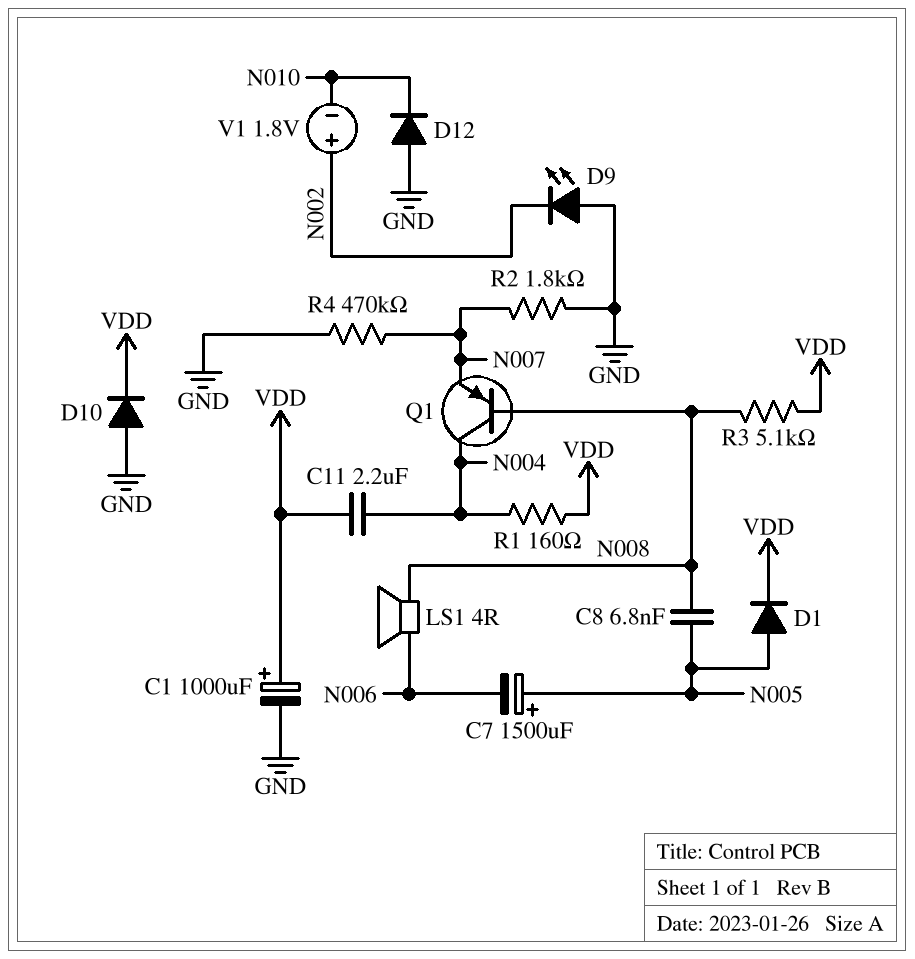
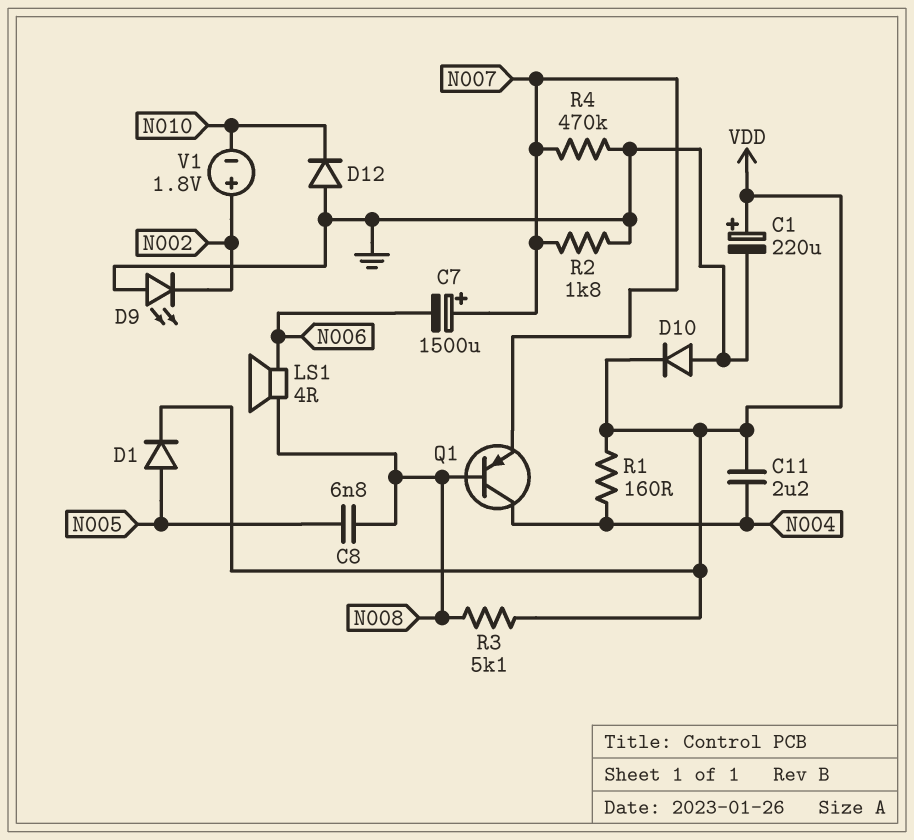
C1: 1000uF (plus VDD, minus GND) -> 220uF (plus VDD, minus GND)
C7: 1500uF (plus N005, minus N006) -> 1500uF (plus N007, minus N006)

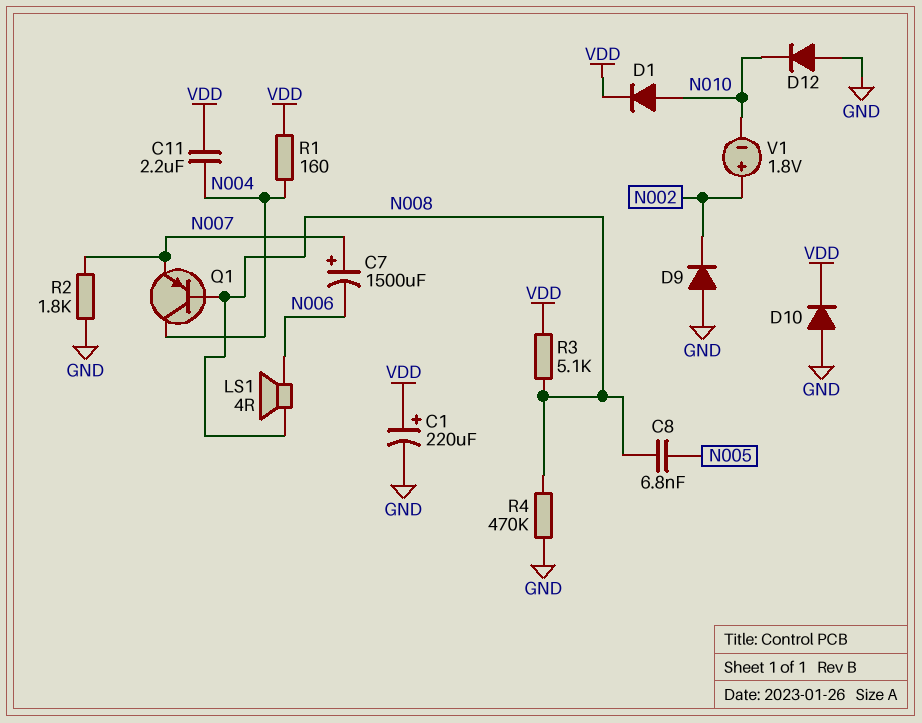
D1: diode (A N005, K VDD) -> diode (A N010, K VDD)
D9: LED (A GND, K N002) -> diode (A GND, K N002)
R4: 470k (GND, N007) -> 470k (GND, N008)

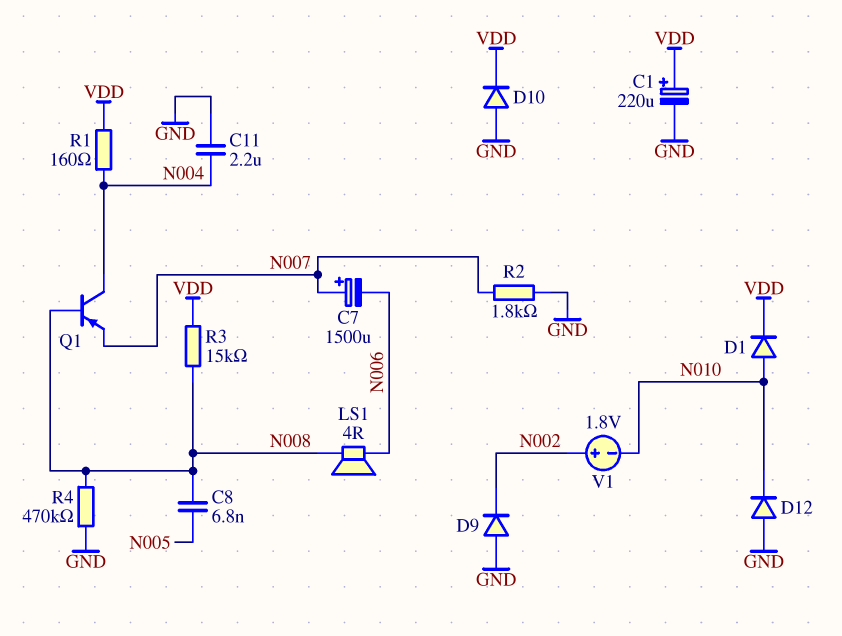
C11: 2.2uF (N004, VDD) -> 2.2uF (GND, N004)
R3: 5.1k (N008, VDD) -> 15k (N008, VDD)

